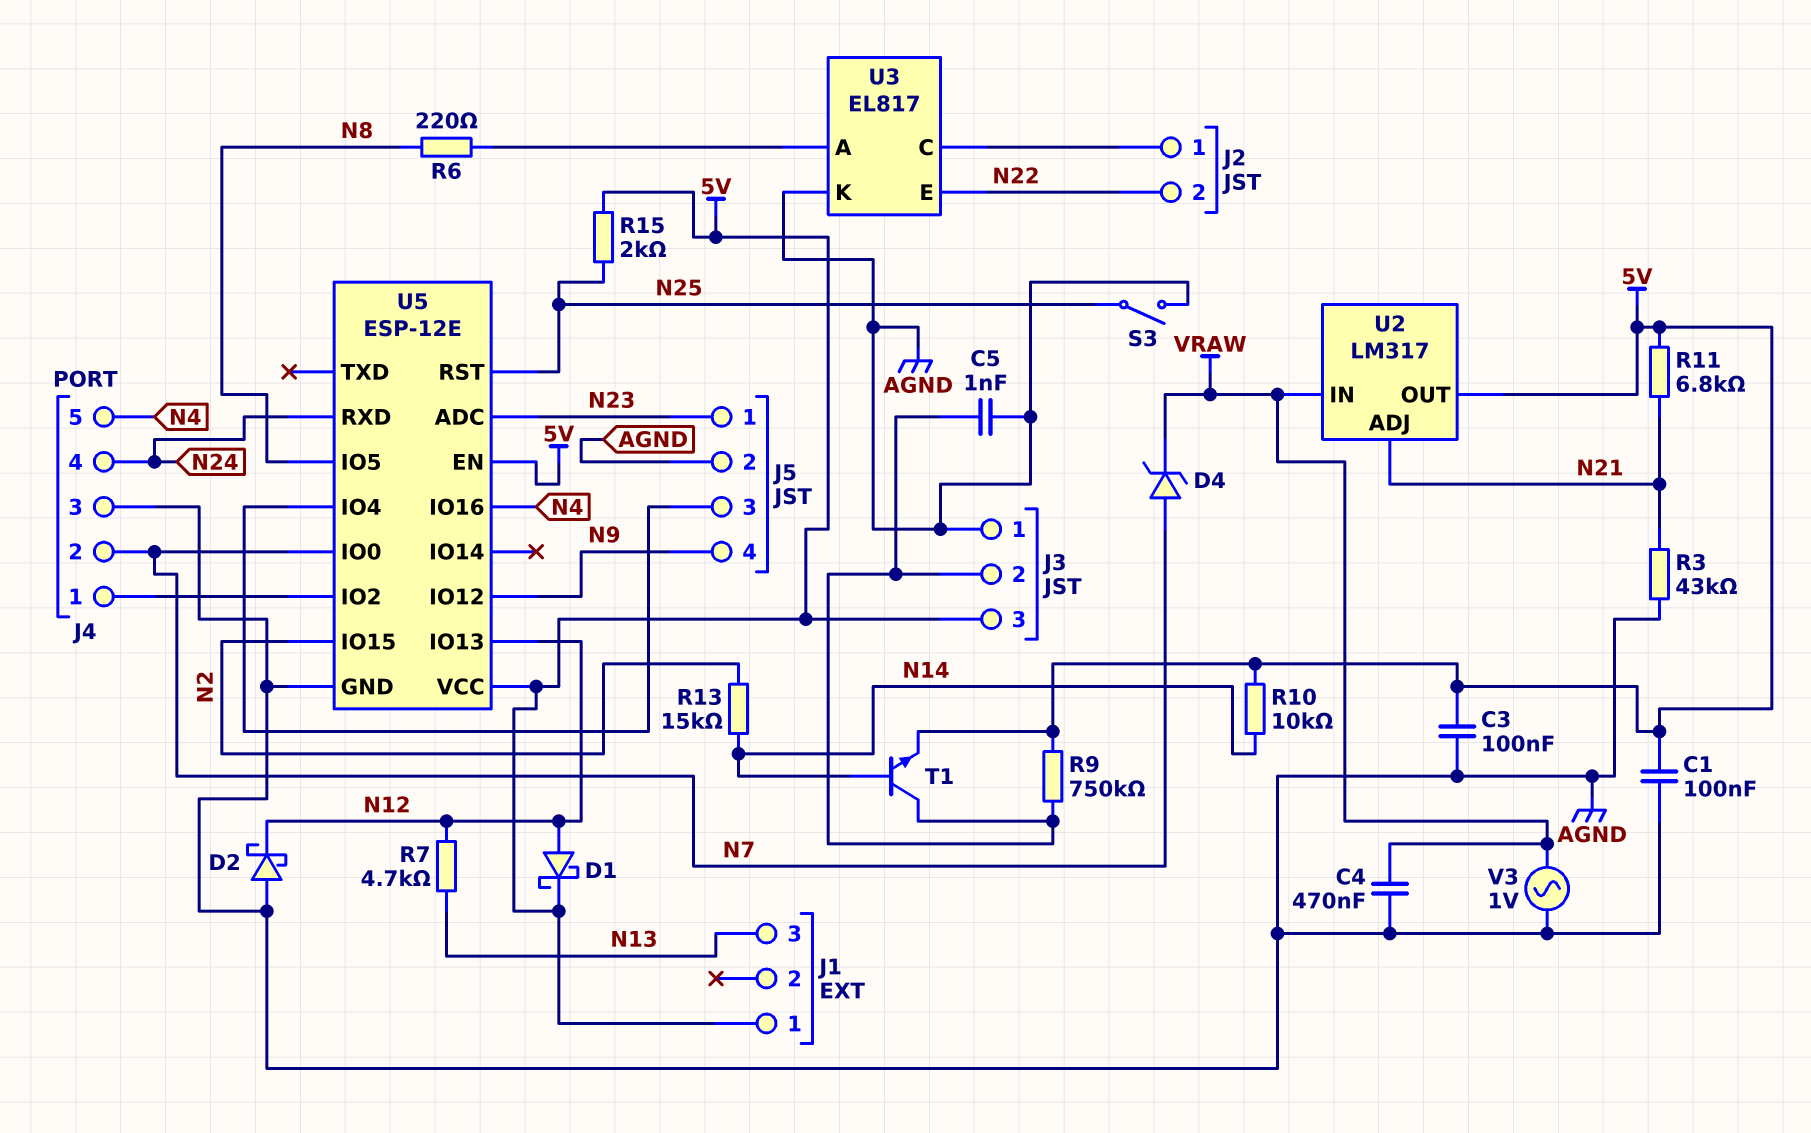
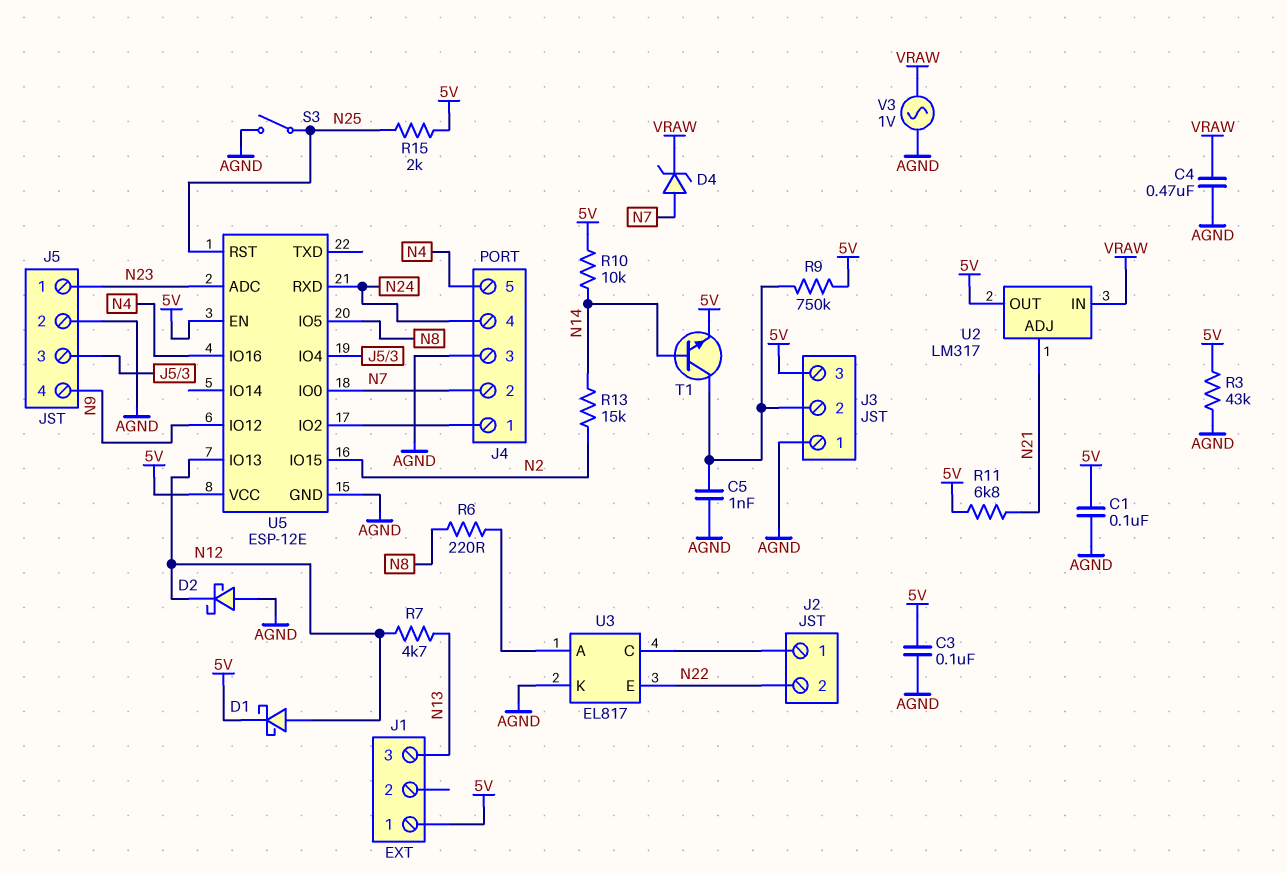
R3: 43k (AGND, N21) -> 43k (5V, AGND)

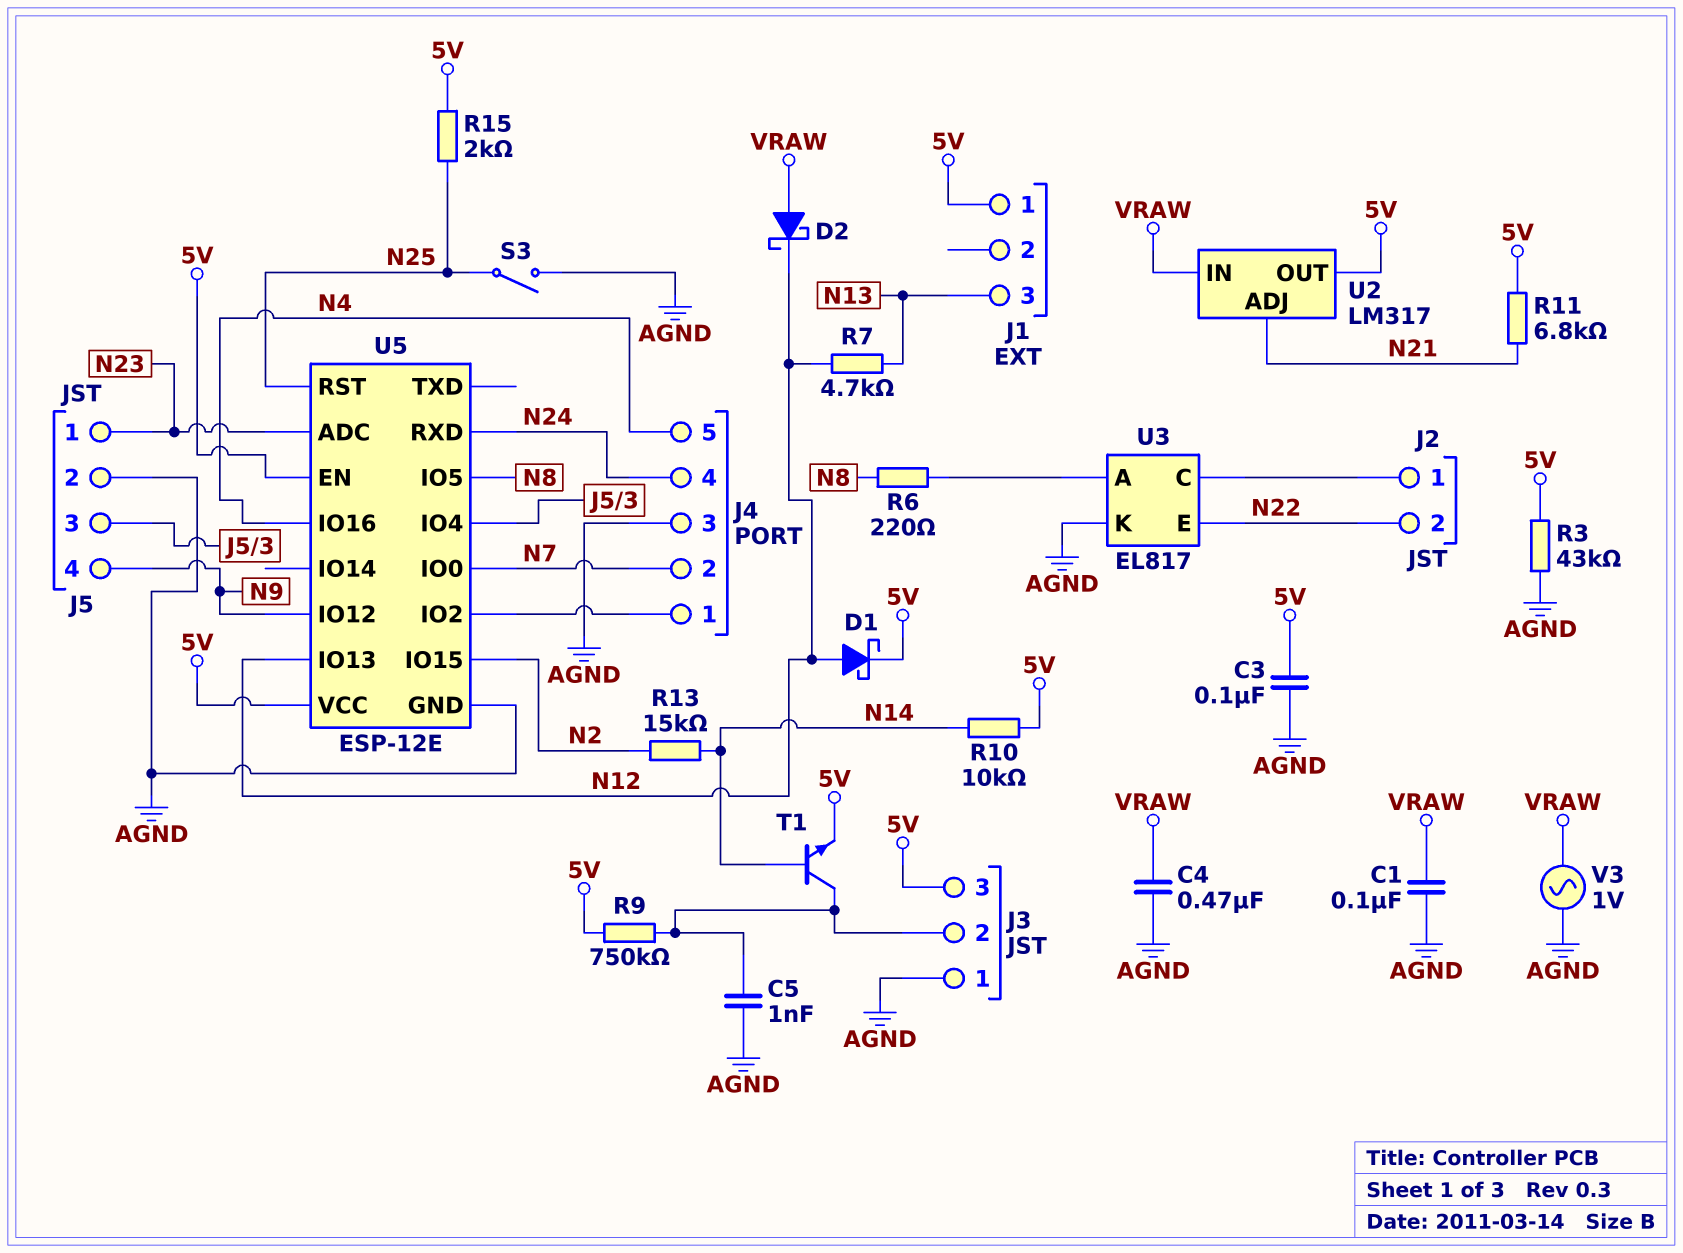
C1: 100nF (5V, AGND) -> 100nF (AGND, VRAW)
D2: schottky (A AGND, K N12) -> schottky (A VRAW, K N12)
D4: zener (A N7, K VRAW) -> none

